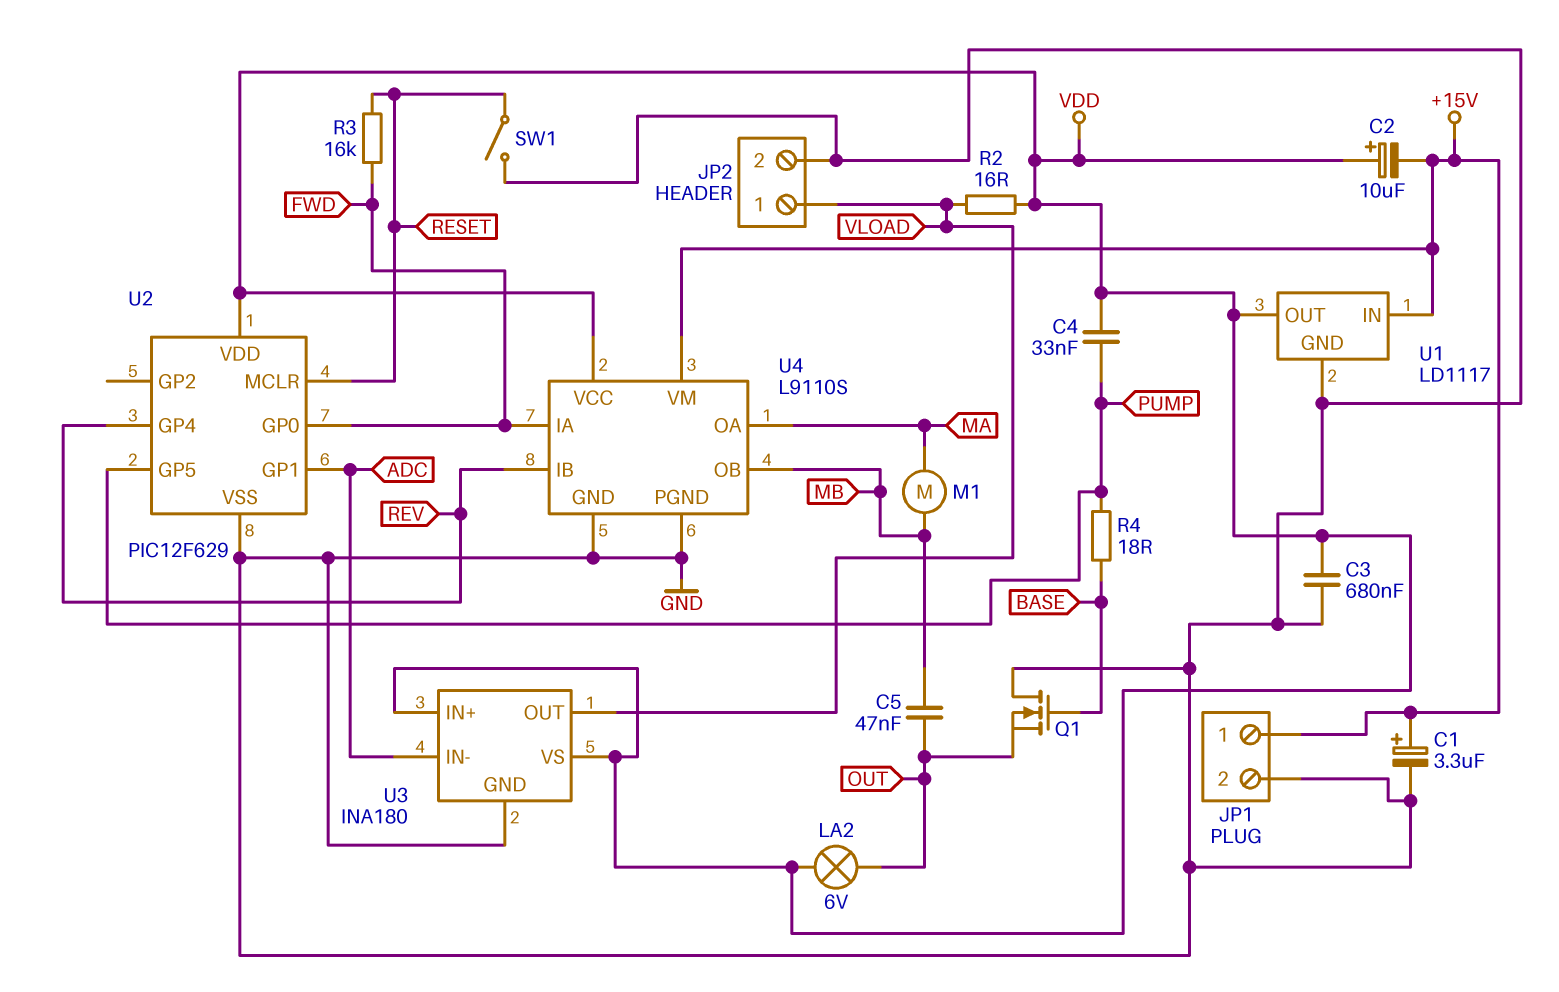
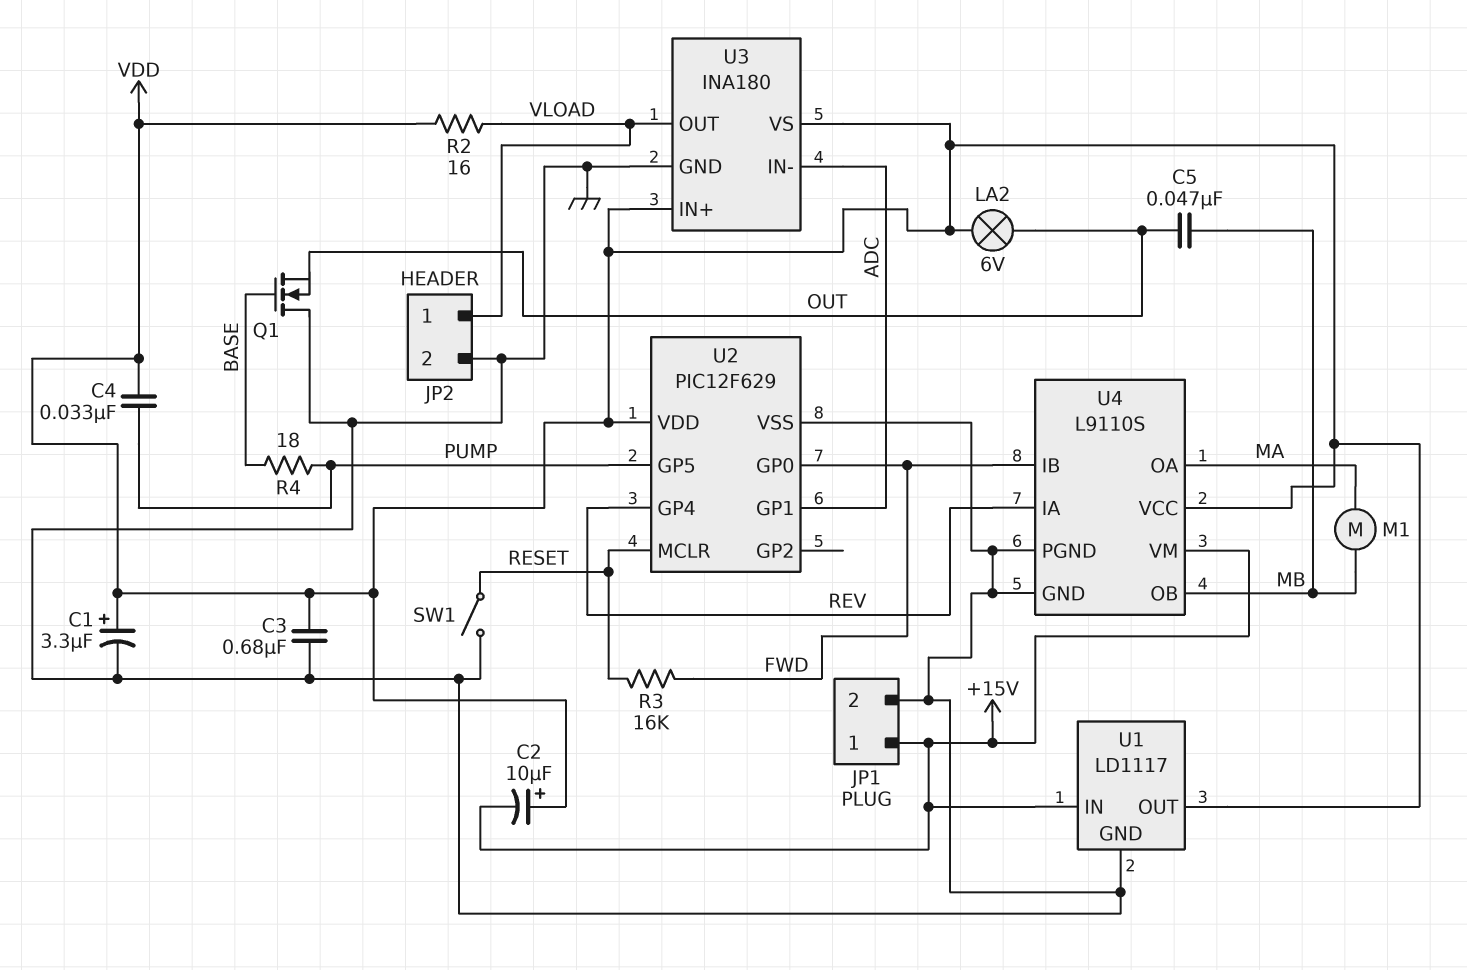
C1: 3.3uF (plus +15V, minus GND) -> 3.3uF (plus VDD, minus GND)
U4 pin IA: FWD -> REV
U4 pin IB: REV -> FWD

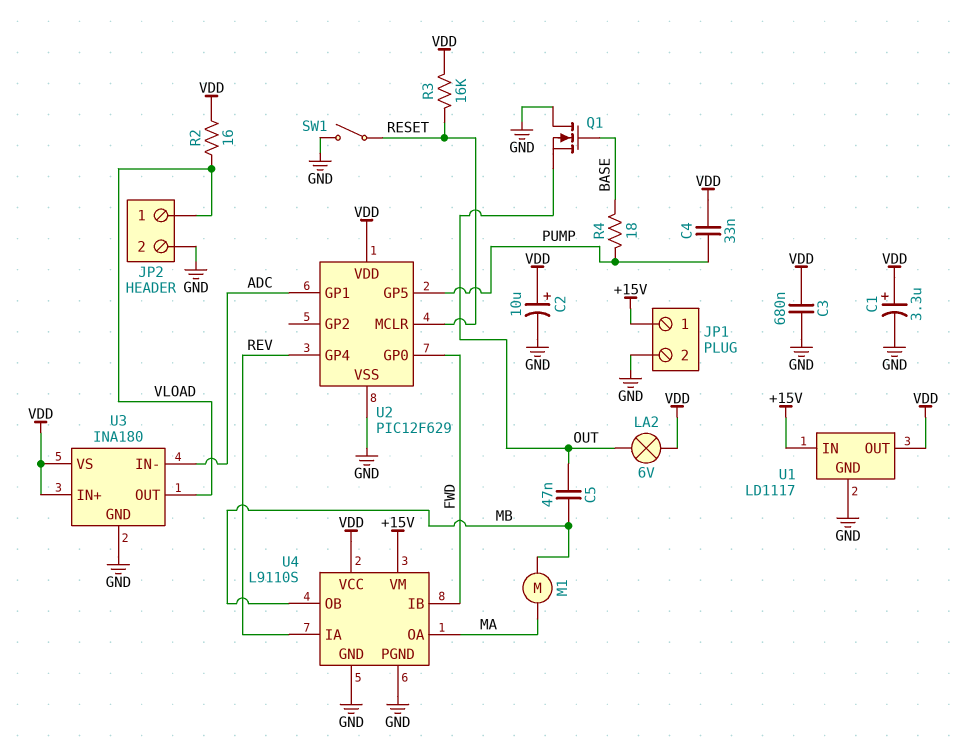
C2: 10uF (plus VDD, minus +15V) -> 10uF (plus VDD, minus GND)
R3: 16k (FWD, RESET) -> 16k (RESET, VDD)

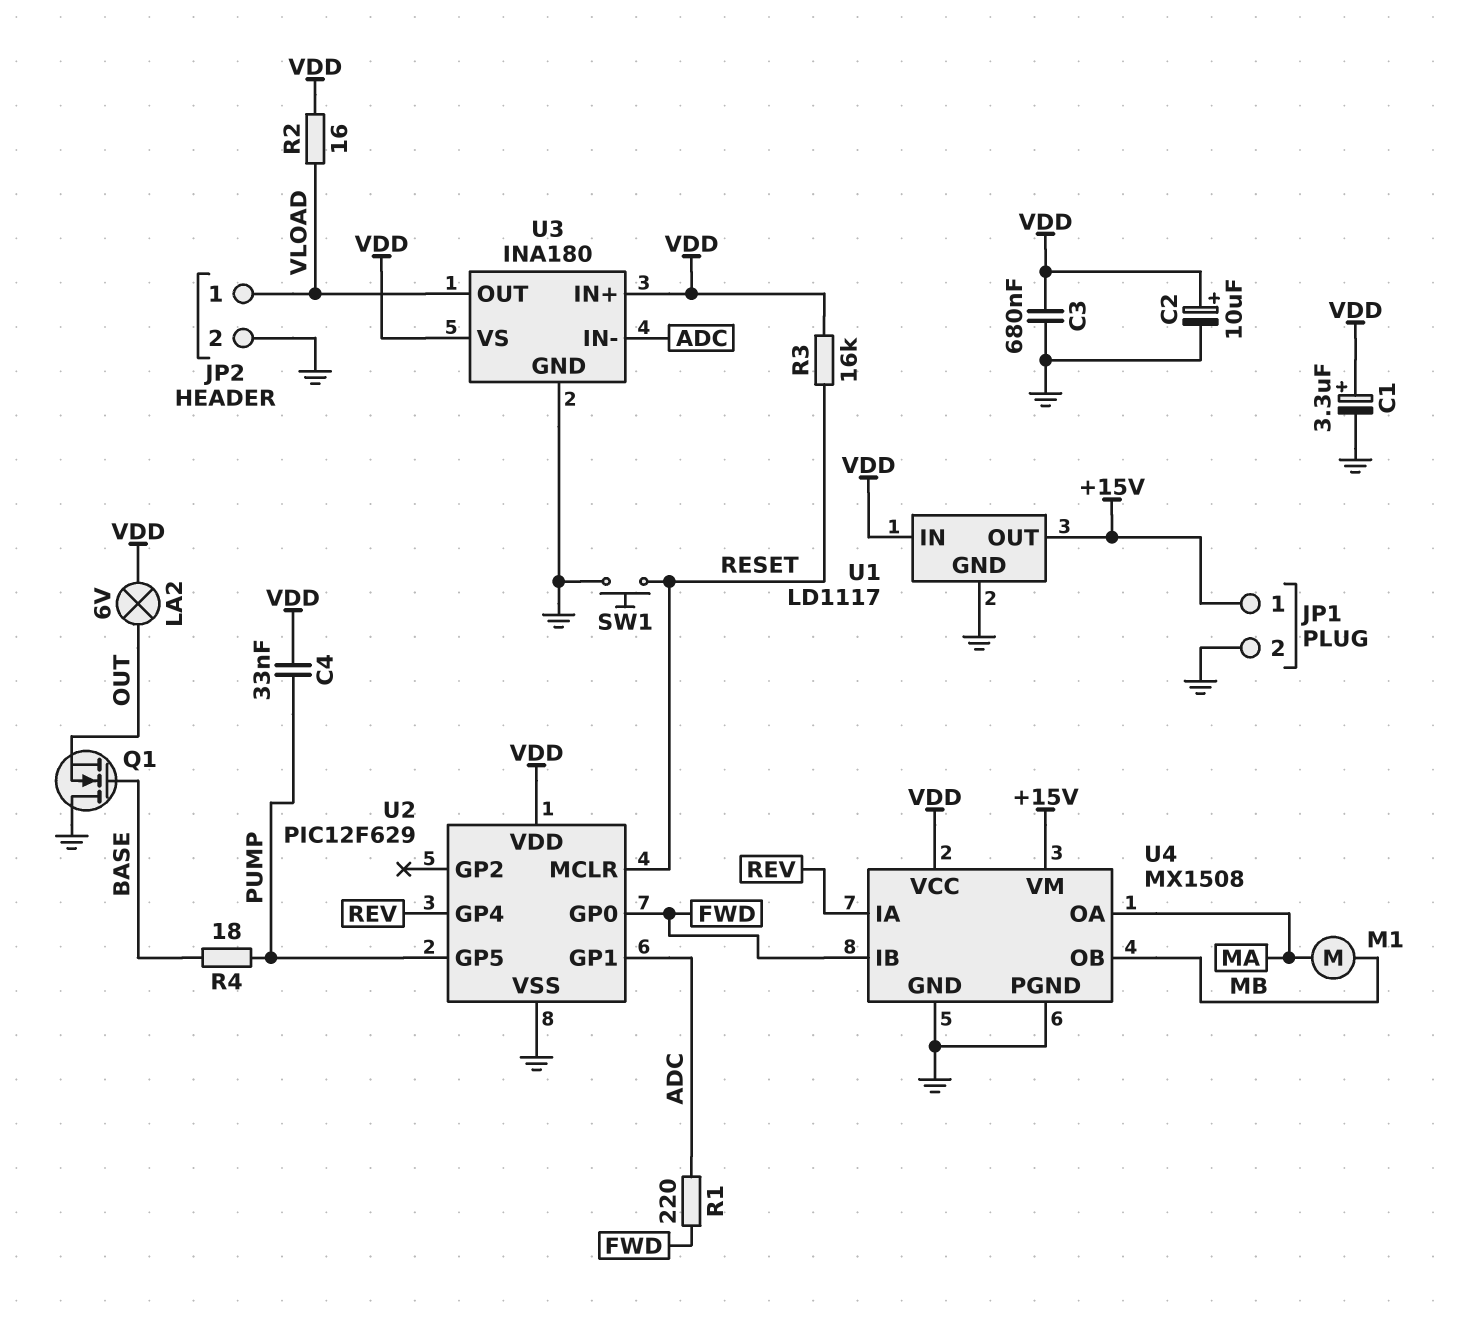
C5: 47nF (MB, OUT) -> none
R1: none -> 220 (ADC, FWD)
SW1: switch (GND, RESET) -> button (GND, RESET)
U1 pin IN: +15V -> VDD
U1 pin OUT: VDD -> +15V
U4: L9110S -> MX1508

